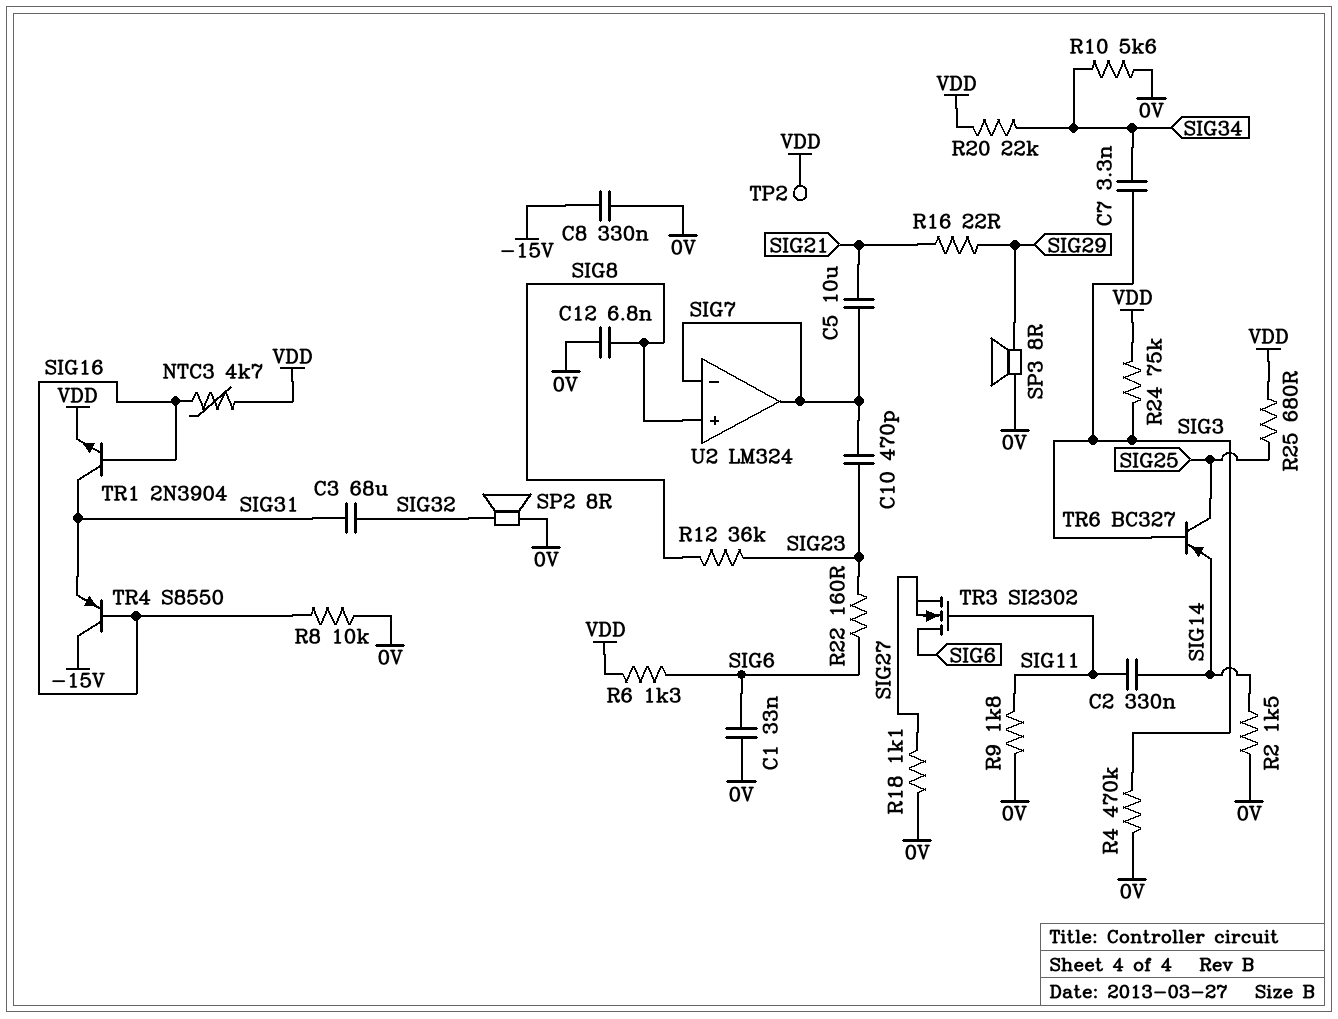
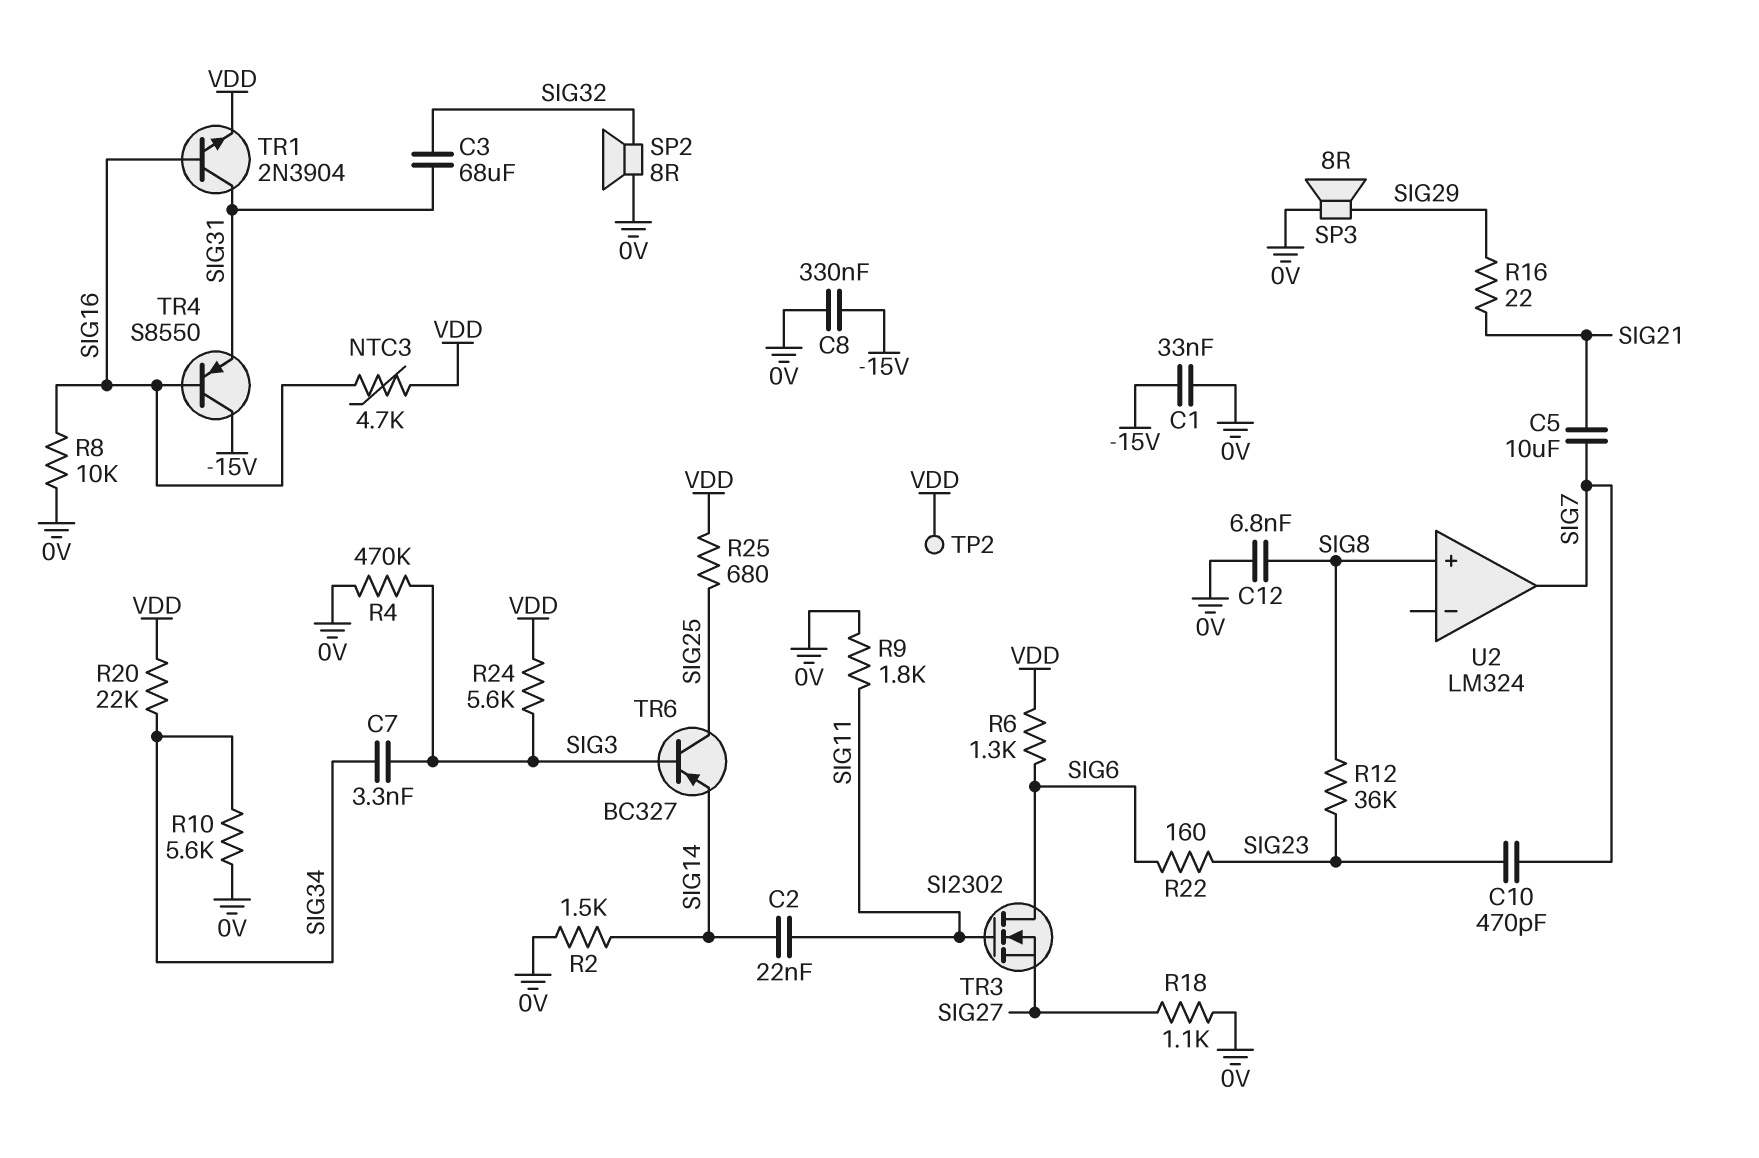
C1: 33nF (0V, SIG6) -> 33nF (-15V, 0V)
C2: 330nF (SIG11, SIG14) -> 22nF (SIG11, SIG14)
R24: 75k (SIG3, VDD) -> 5.6k (SIG3, VDD)
U2 pin in-: SIG7 -> none

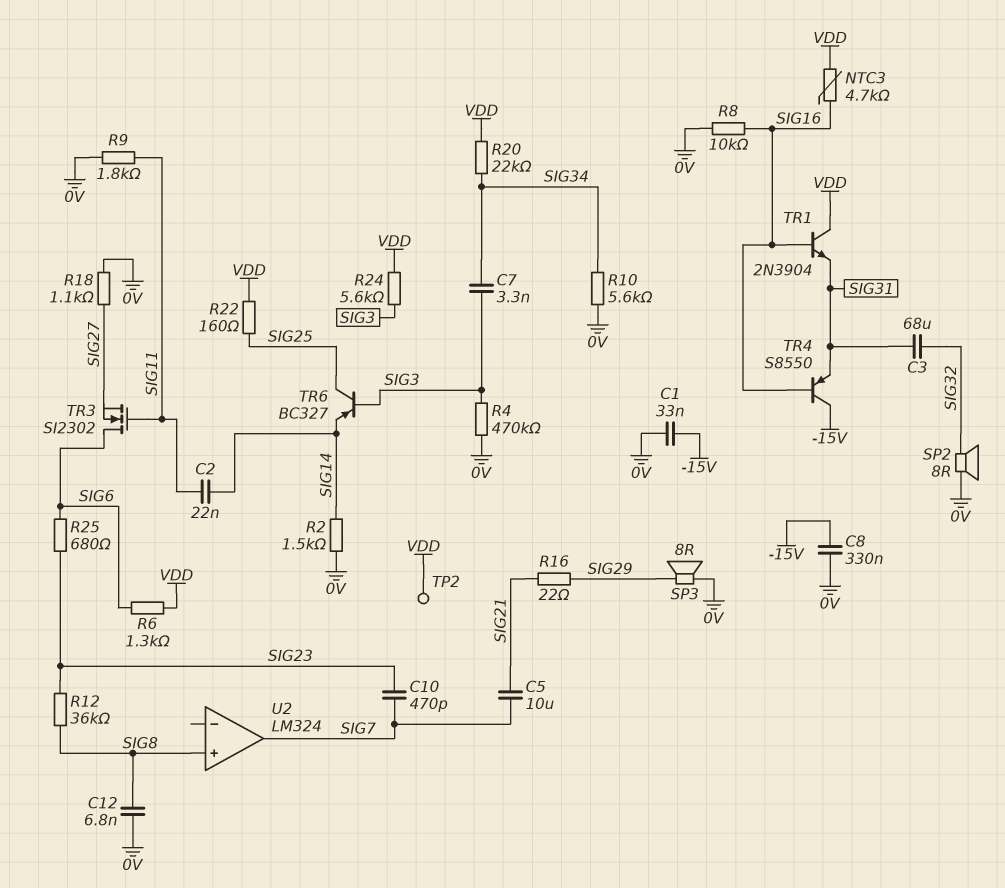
R22: 160 (SIG6, SIG23) -> 160 (SIG25, VDD)
R25: 680 (SIG25, VDD) -> 680 (SIG6, SIG23)
TR1: NPN 2N3904 (B SIG16, C SIG31, E VDD) -> NPN 2N3904 (B SIG16, C VDD, E SIG31)

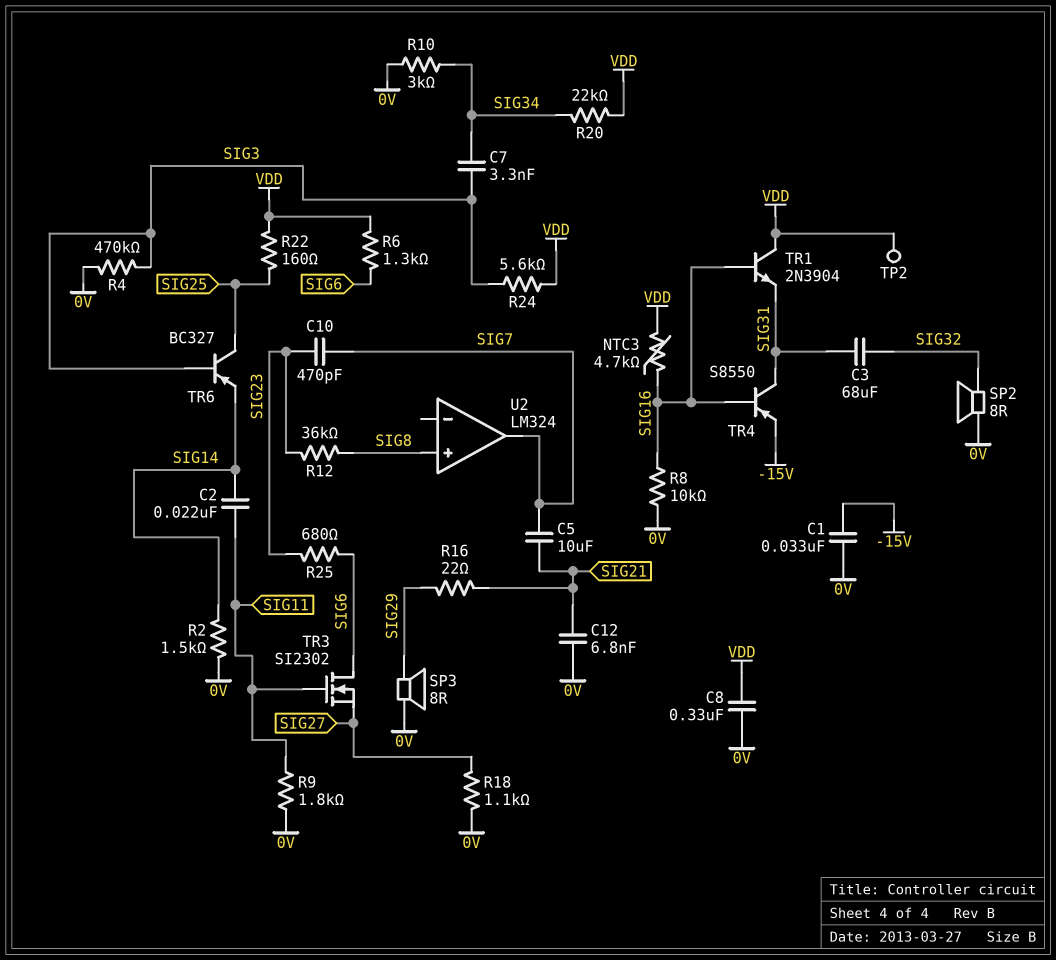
C8: 330nF (-15V, 0V) -> 330nF (0V, VDD)
C12: 6.8nF (0V, SIG8) -> 6.8nF (0V, SIG21)
R10: 5.6k (0V, SIG34) -> 3k (0V, SIG34)
TR4: PNP S8550 (B SIG16, C -15V, E SIG31) -> PNP S8550 (B SIG16, C SIG31, E -15V)

